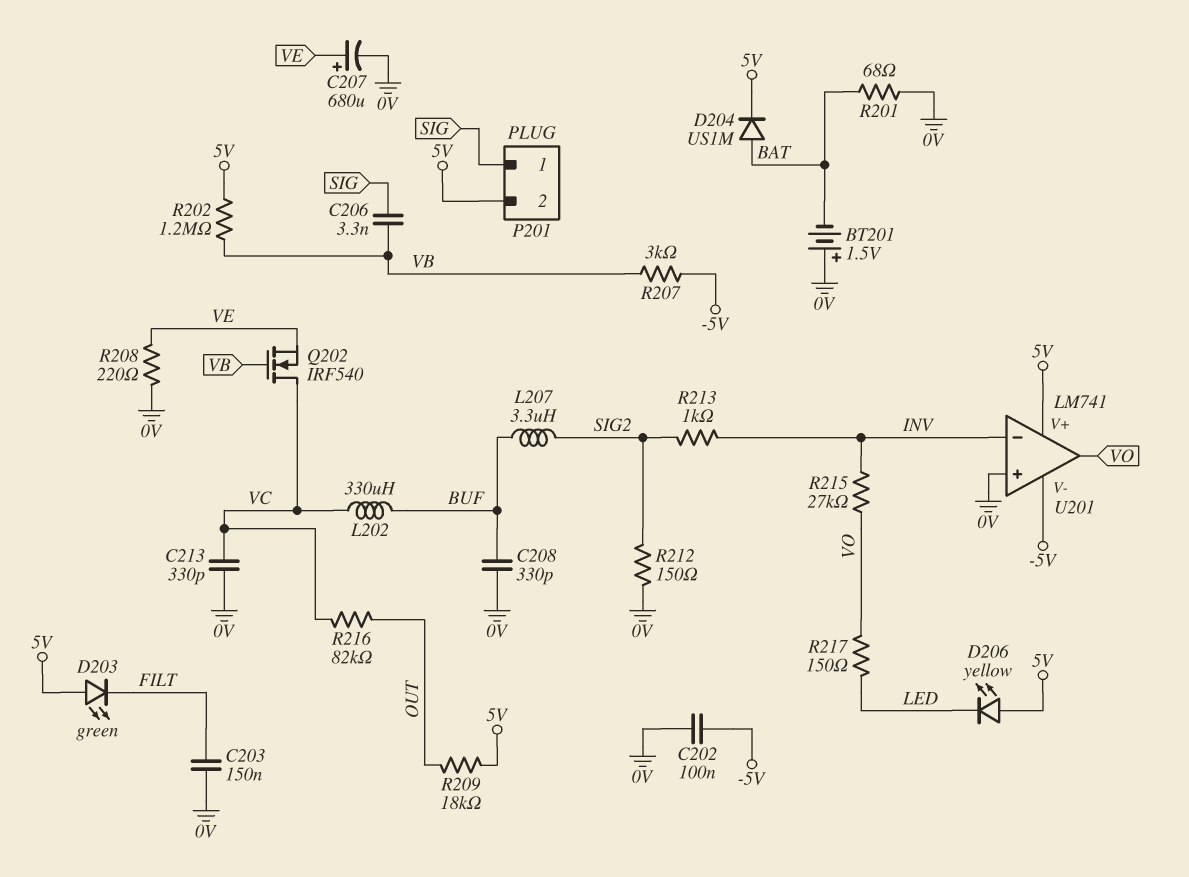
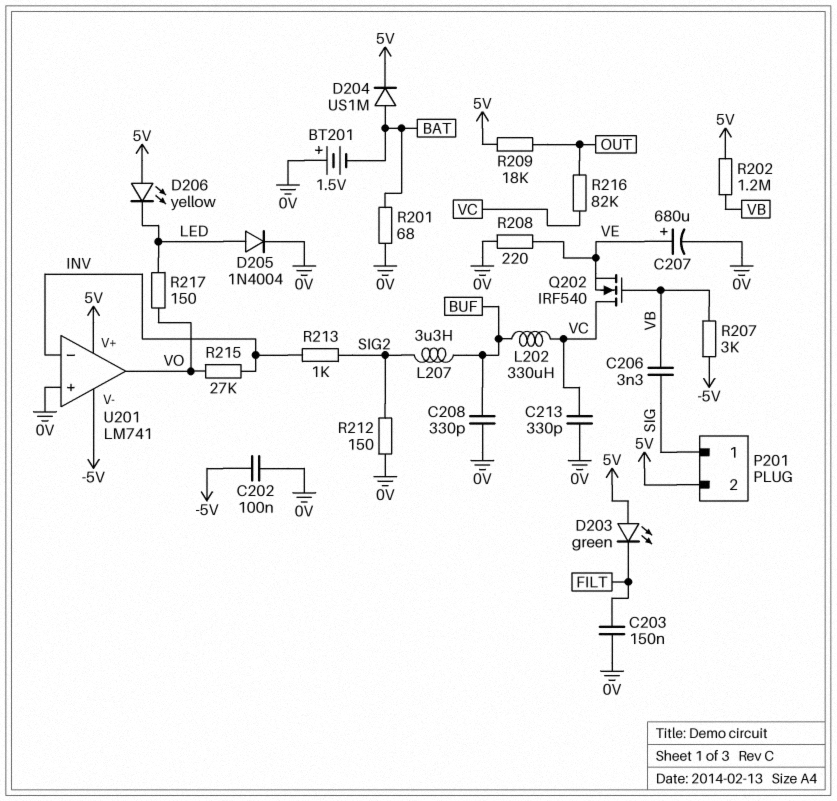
D205: none -> diode 1N4004 (A LED, K 0V)

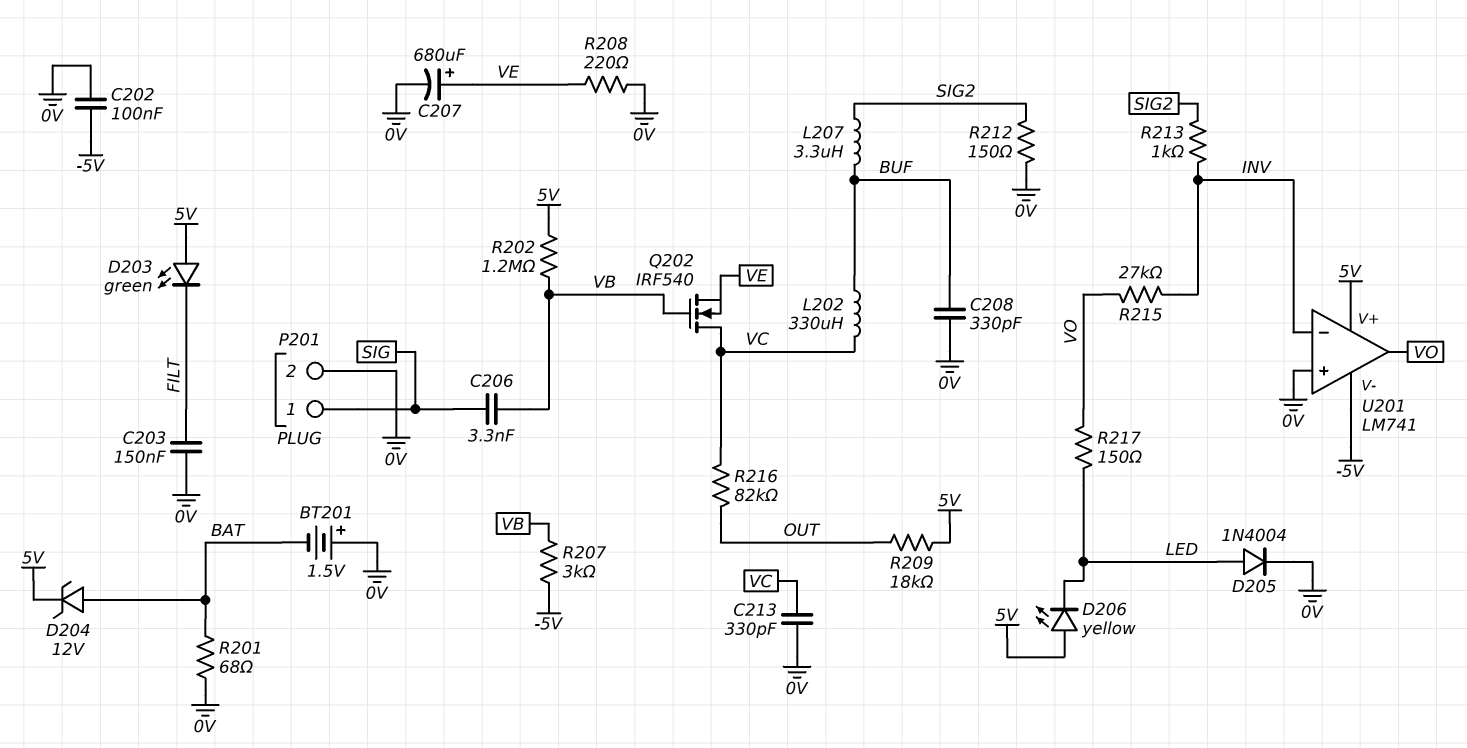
D204: diode US1M (A BAT, K 5V) -> zener 12V (A BAT, K 5V)
P201 pin 2: 5V -> 0V

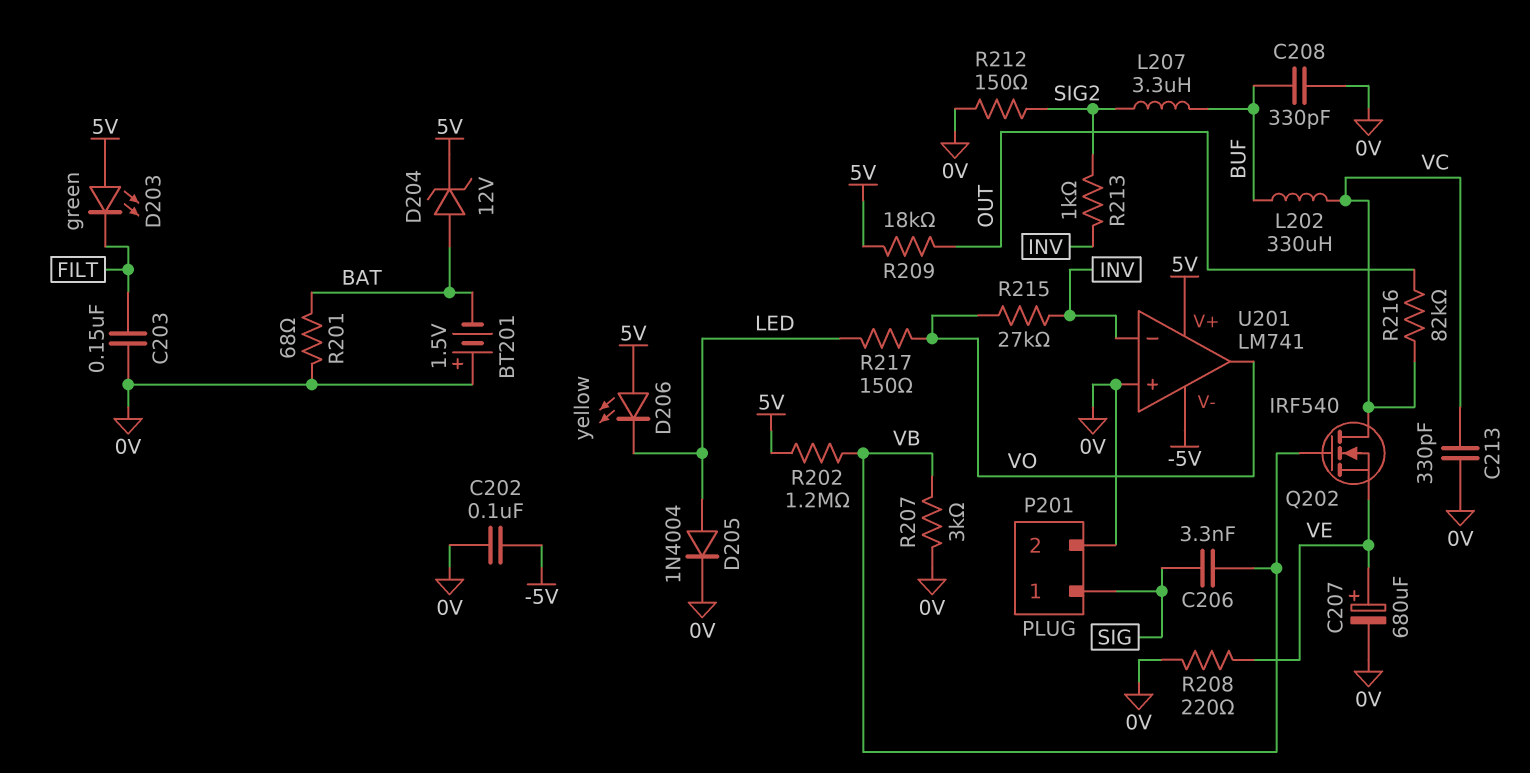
R207: 3k (-5V, VB) -> 3k (0V, VB)

